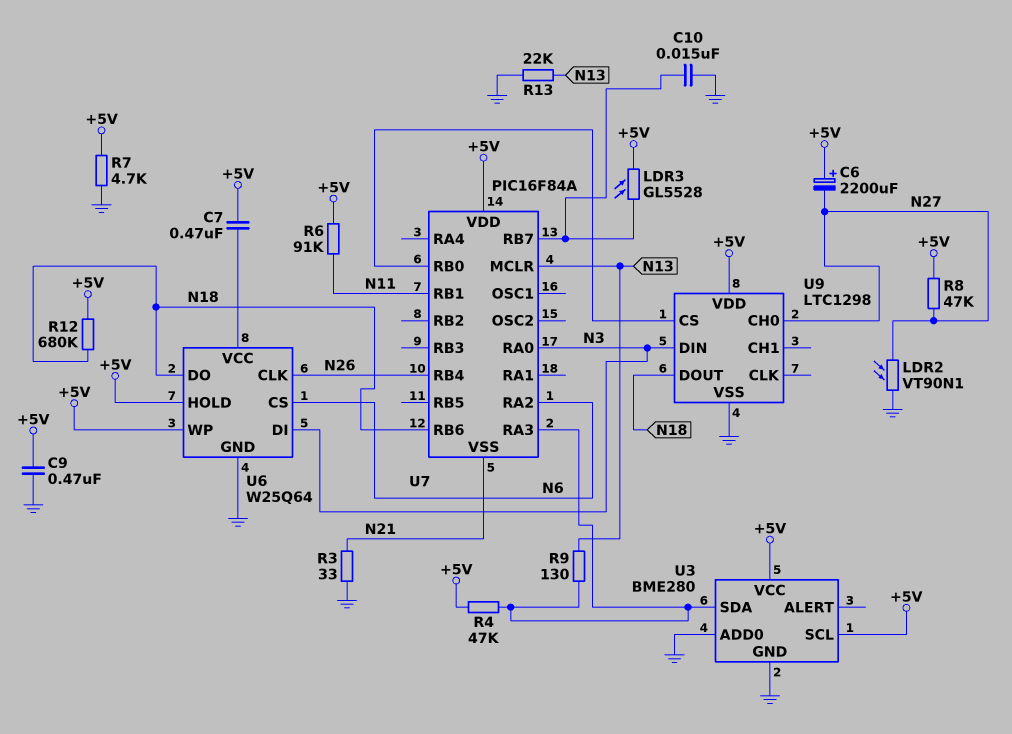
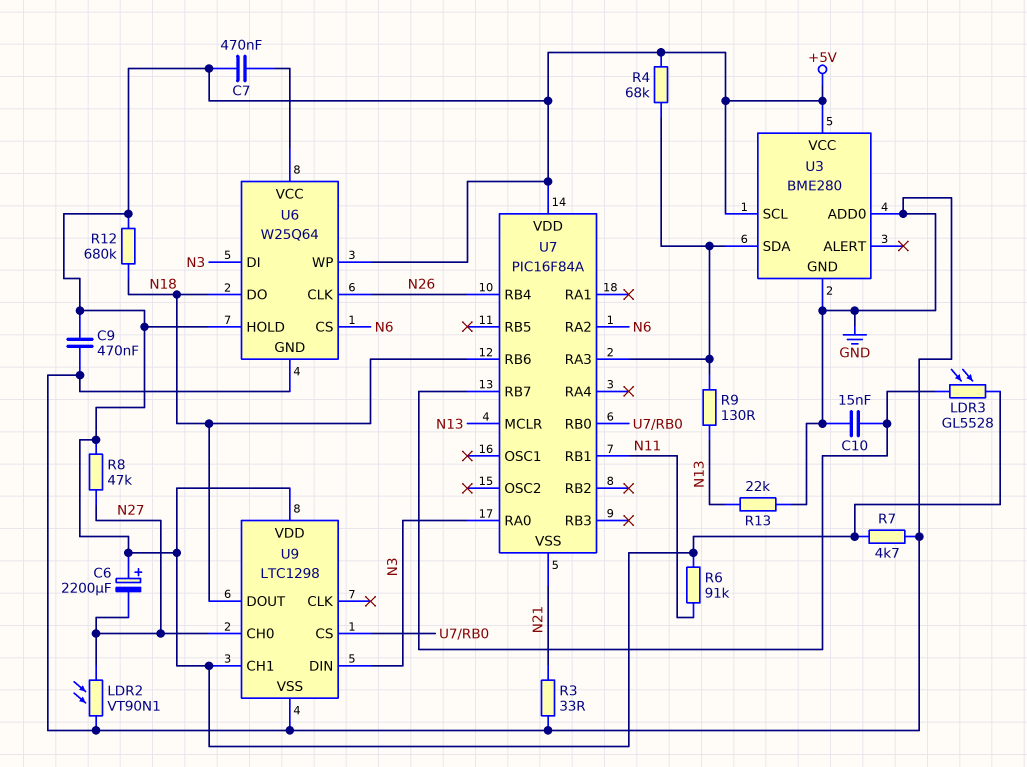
R4: 47k (+5V, U3/SDA) -> 68k (+5V, U3/SDA)
U9 pin CH1: none -> +5V

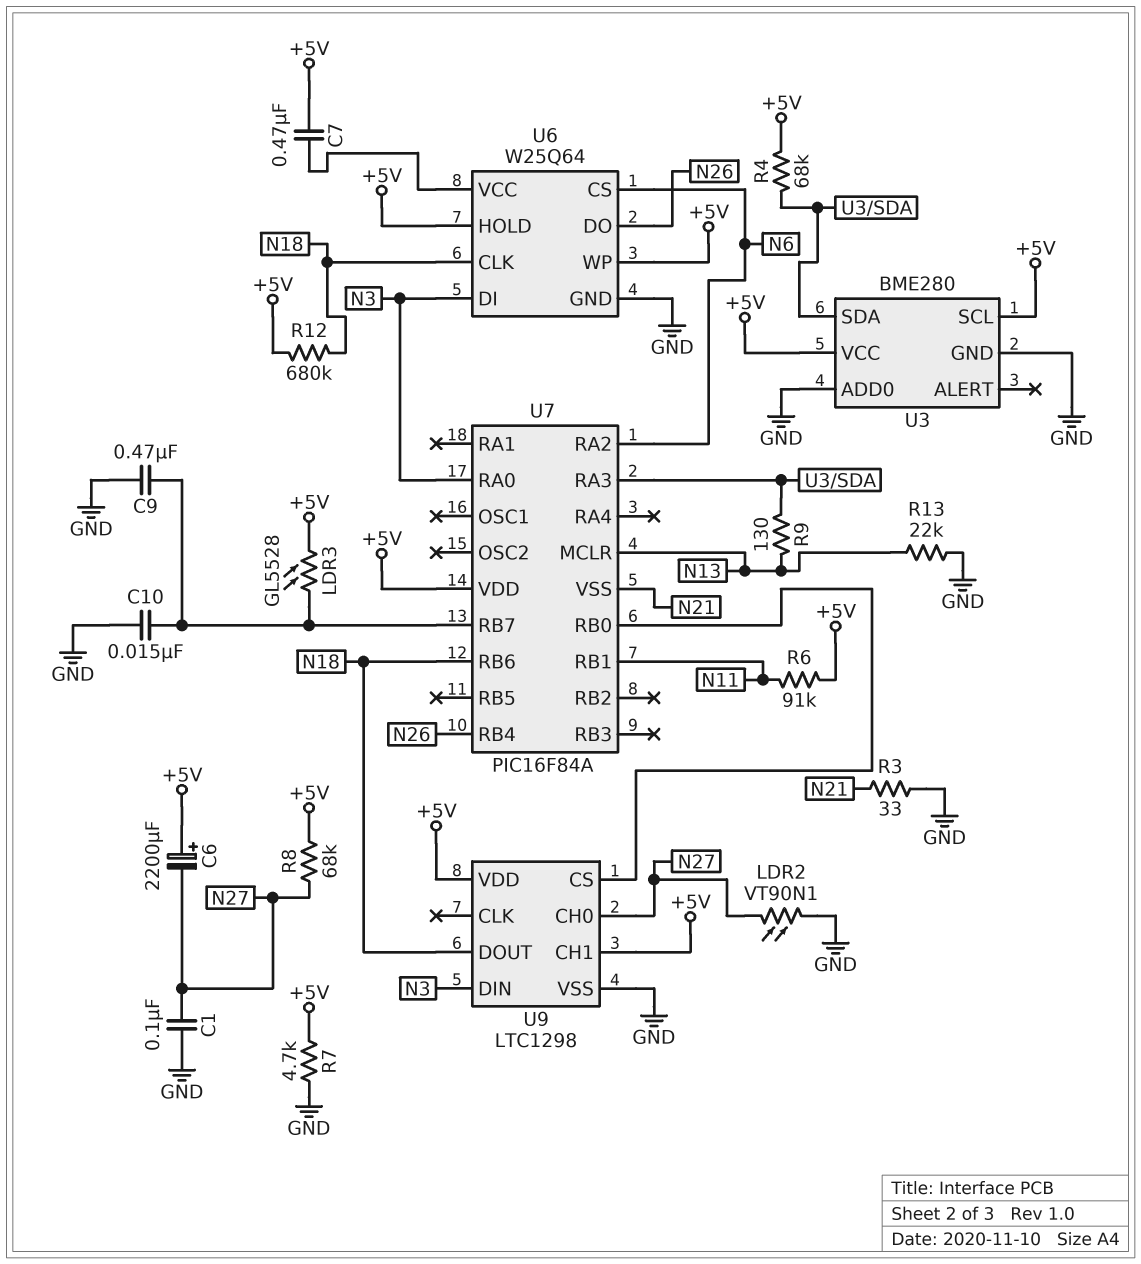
C1: none -> 100nF (GND, N27)
C9: 470nF (+5V, GND) -> 470nF (GND, U7/RB7)
R8: 47k (+5V, N27) -> 68k (+5V, N27)
U6 pin CLK: N26 -> N18
U6 pin DO: N18 -> N26

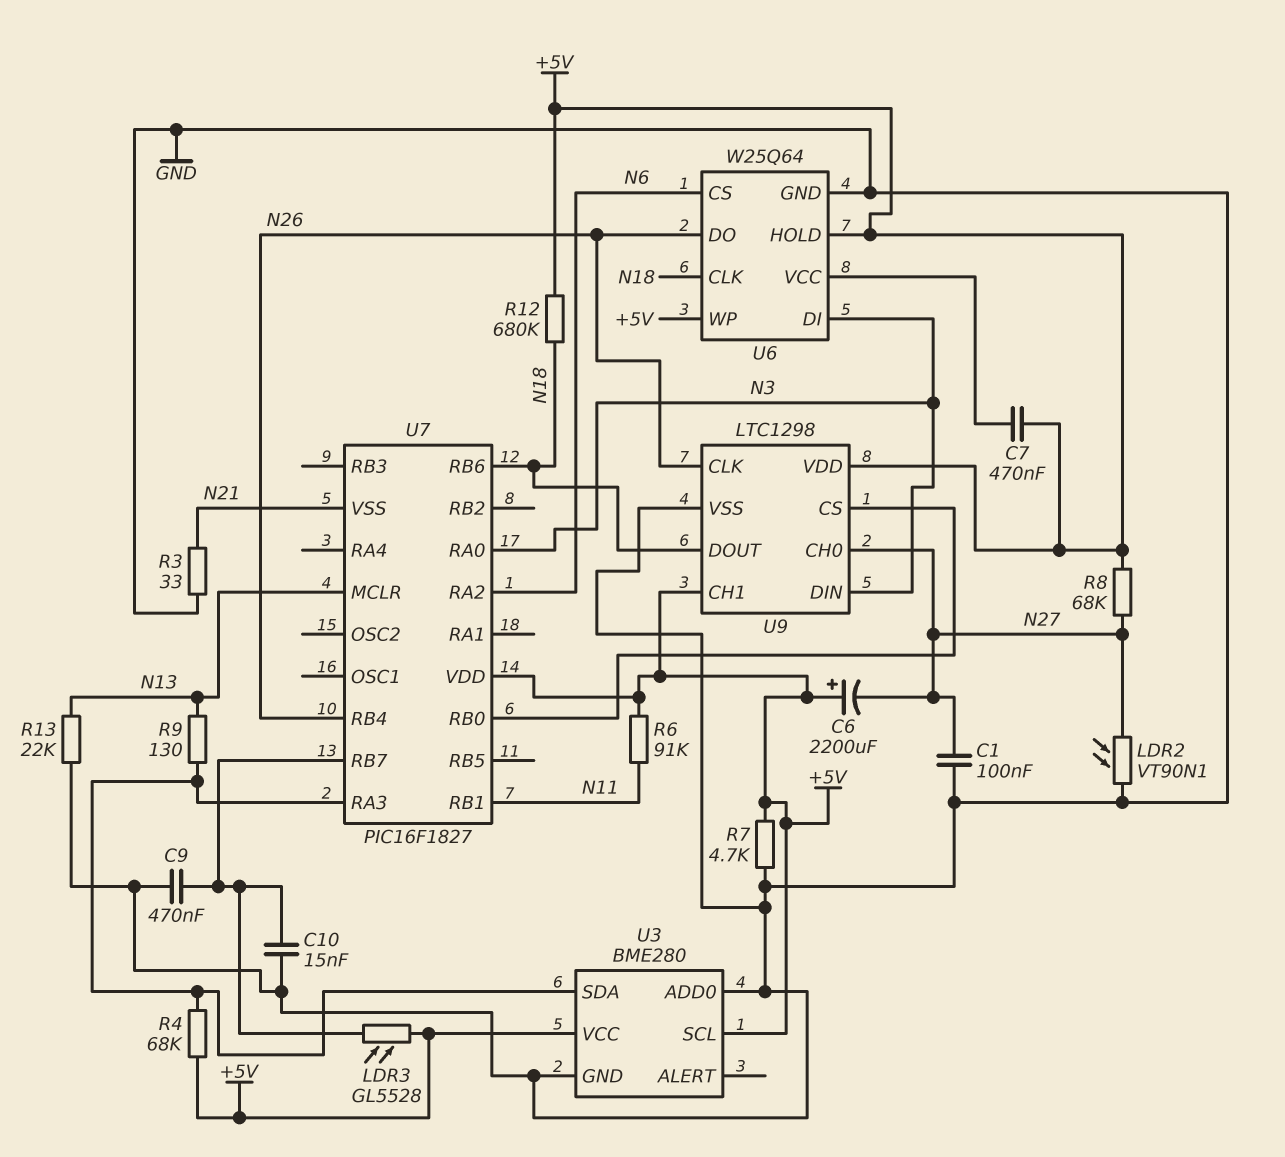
U7: PIC16F84A -> PIC16F1827
U9 pin CLK: none -> N26

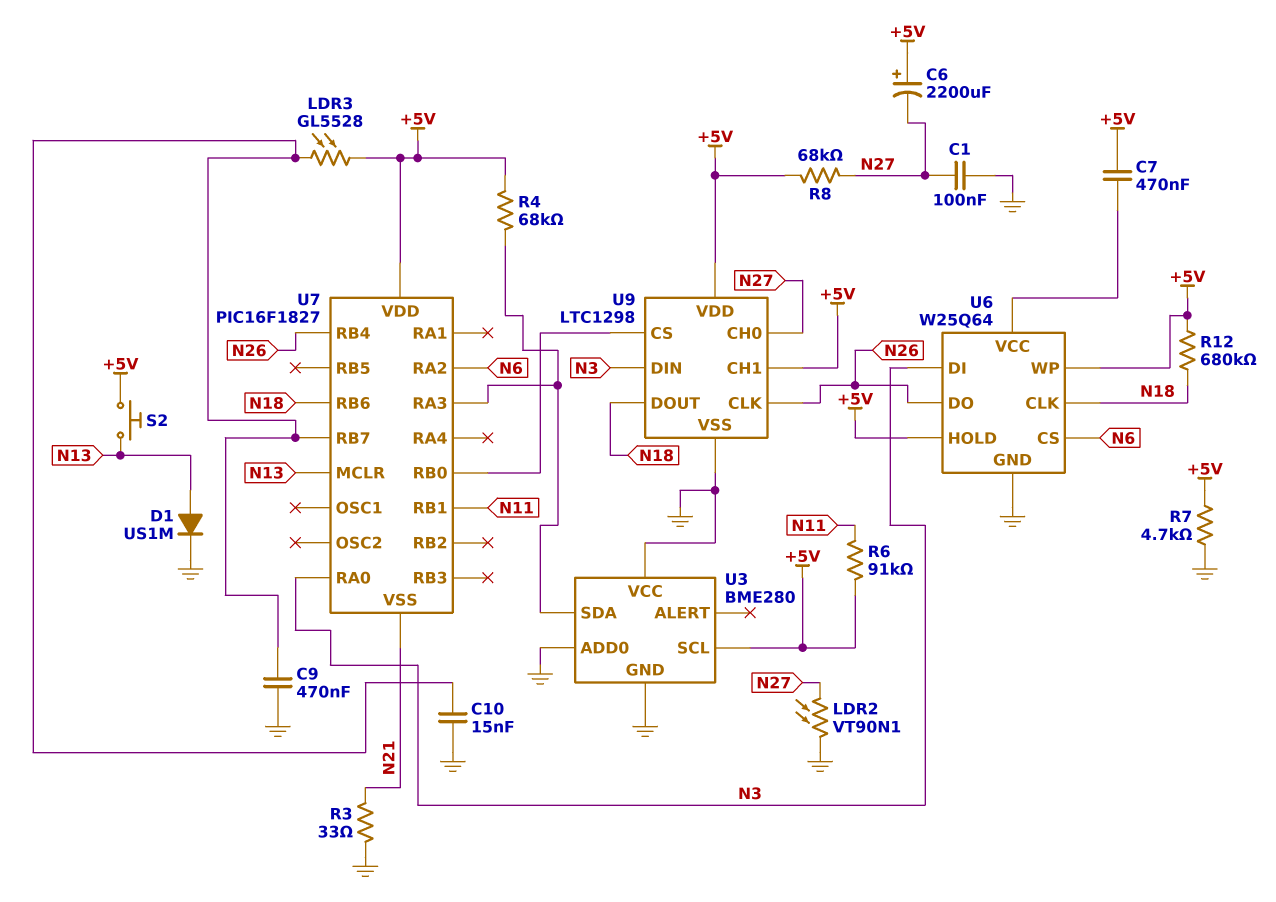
D1: none -> diode US1M (A N13, K GND)
R9: 130 (N13, U3/SDA) -> none
R13: 22k (GND, N13) -> none
S2: none -> button (+5V, N13)
U3 pin VCC: +5V -> GND

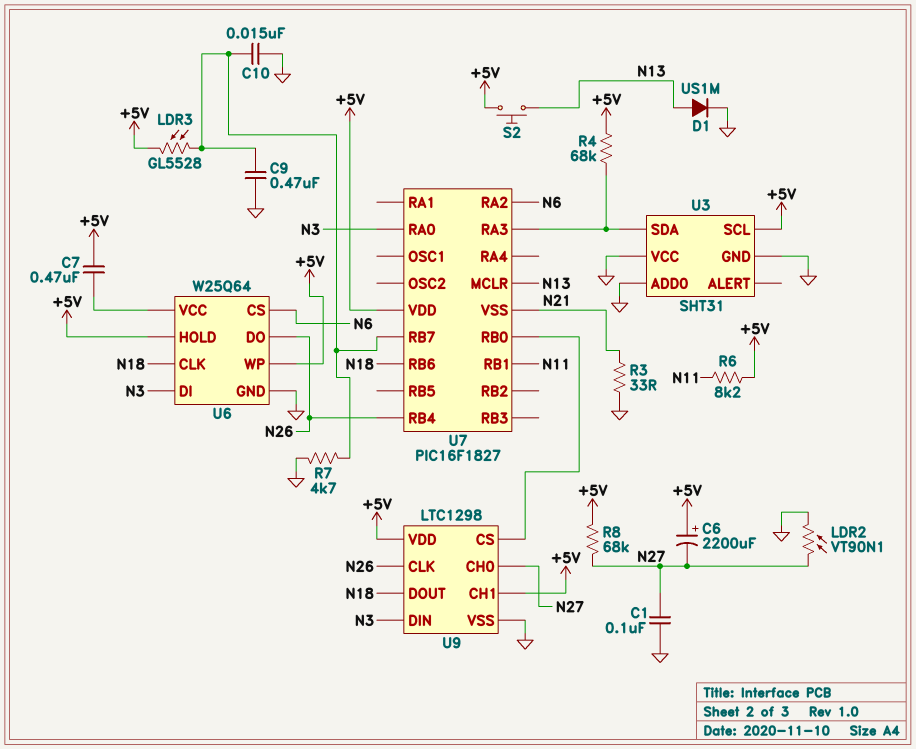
R6: 91k (+5V, N11) -> 8.2k (+5V, N11)
R7: 4.7k (+5V, GND) -> 4.7k (GND, U7/RB7)
R12: 680k (+5V, N18) -> none
U3: BME280 -> SHT31

